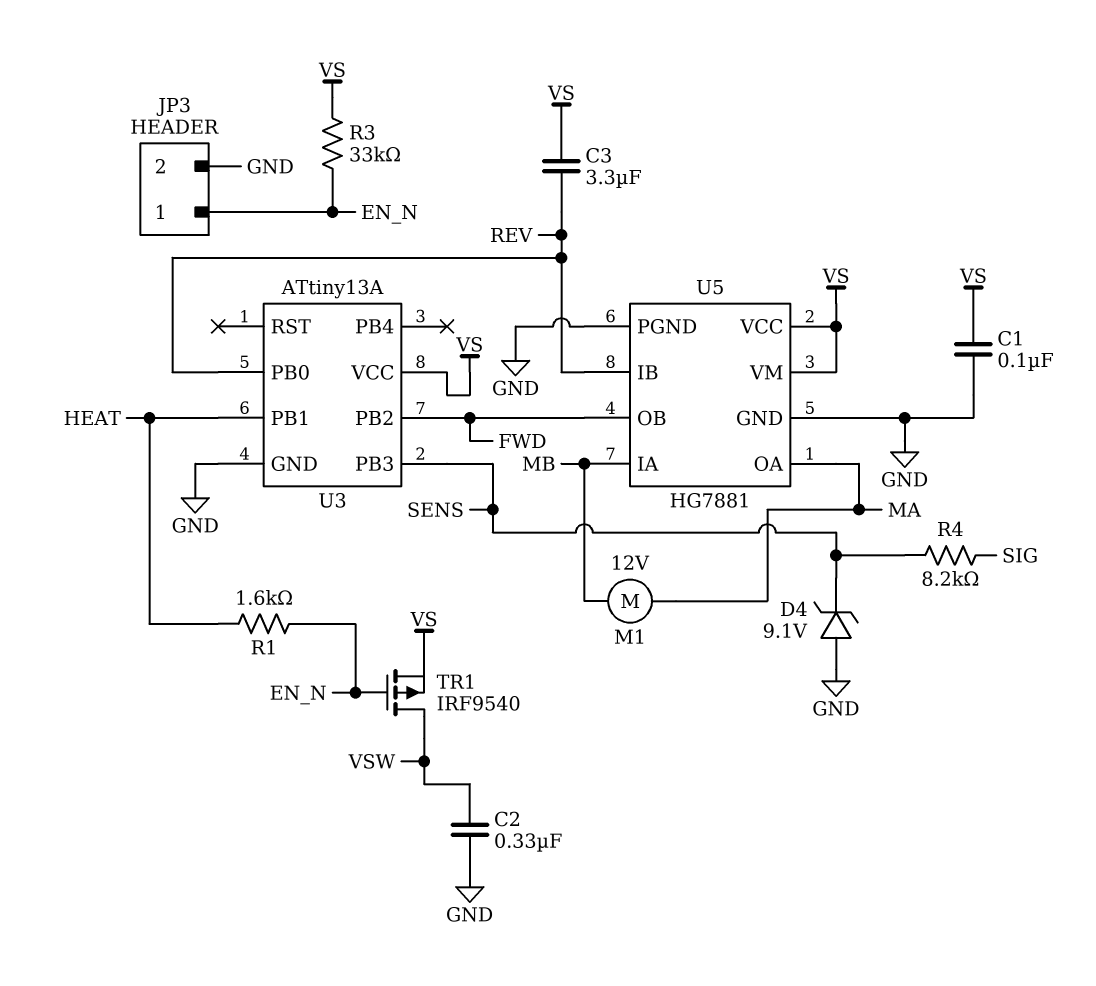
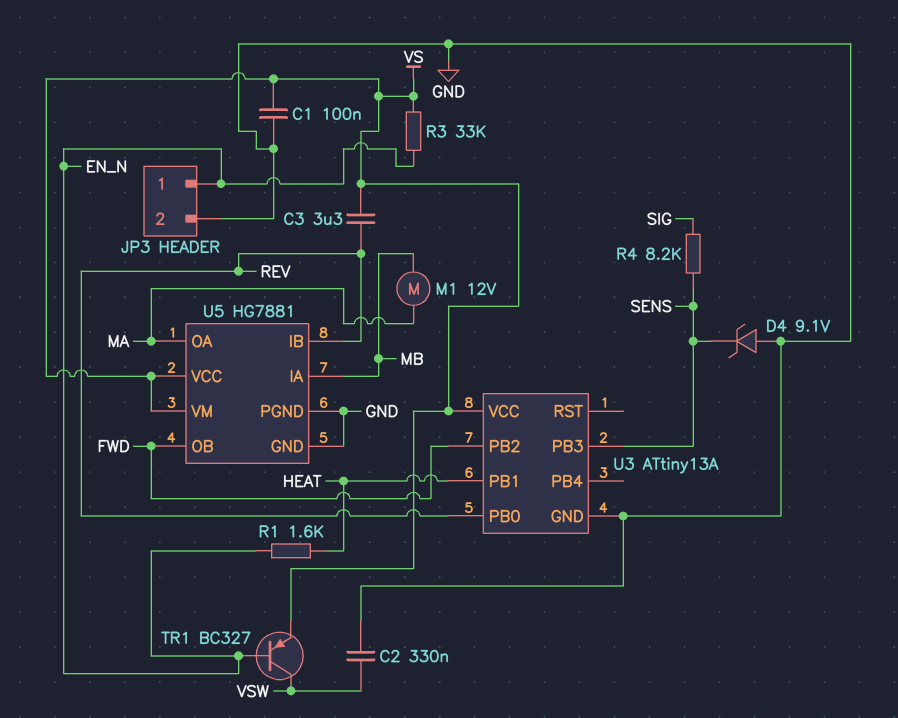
TR1: PMOS IRF9540 (G EN_N, D VSW, S VS) -> PNP BC327 (B EN_N, C VSW, E VS)

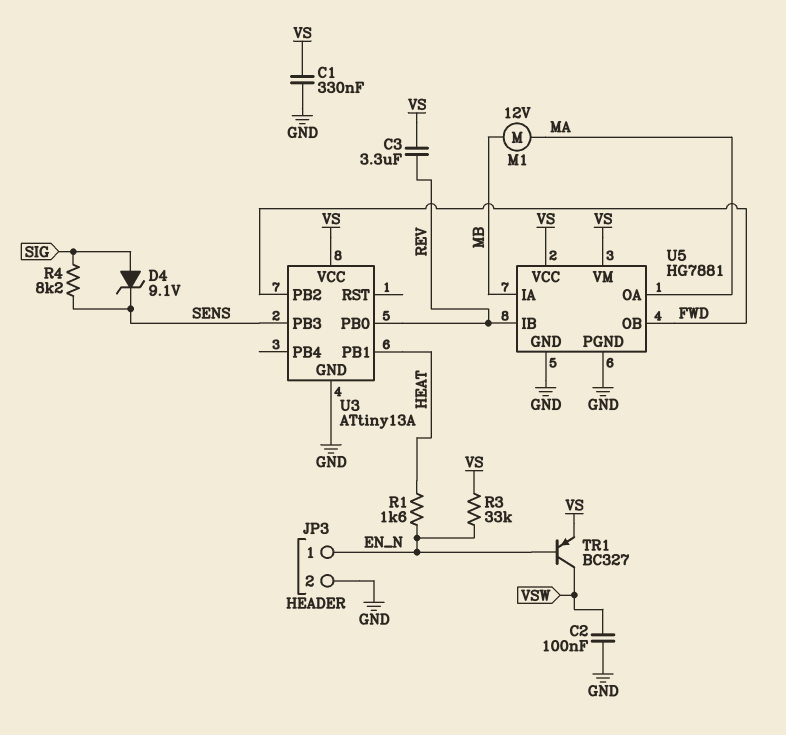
C1: 100nF (GND, VS) -> 330nF (GND, VS)
C2: 330nF (GND, VSW) -> 100nF (GND, VSW)
D4: zener 9.1V (A GND, K SENS) -> zener 9.1V (A SIG, K SENS)

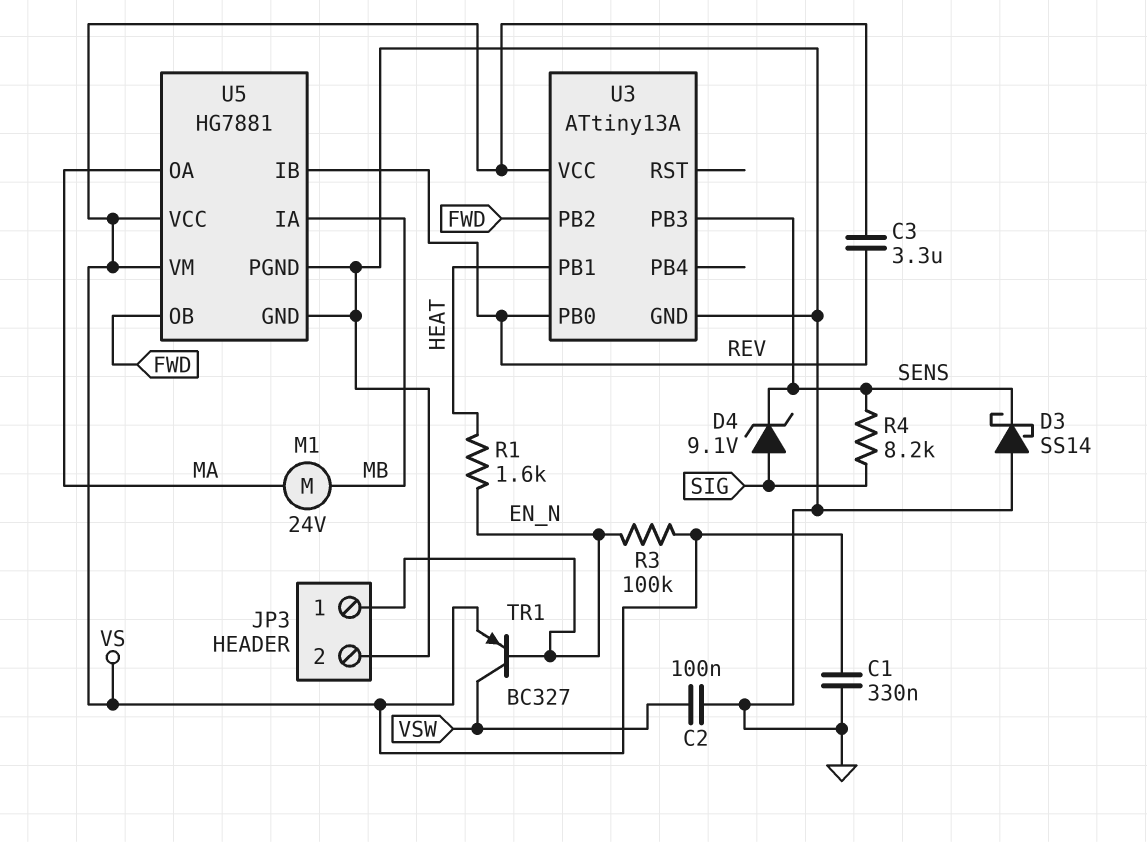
D3: none -> schottky SS14 (A GND, K SENS)
M1: motor 12V (MA, MB) -> motor 24V (MA, MB)
R3: 33k (EN_N, VS) -> 100k (EN_N, VS)

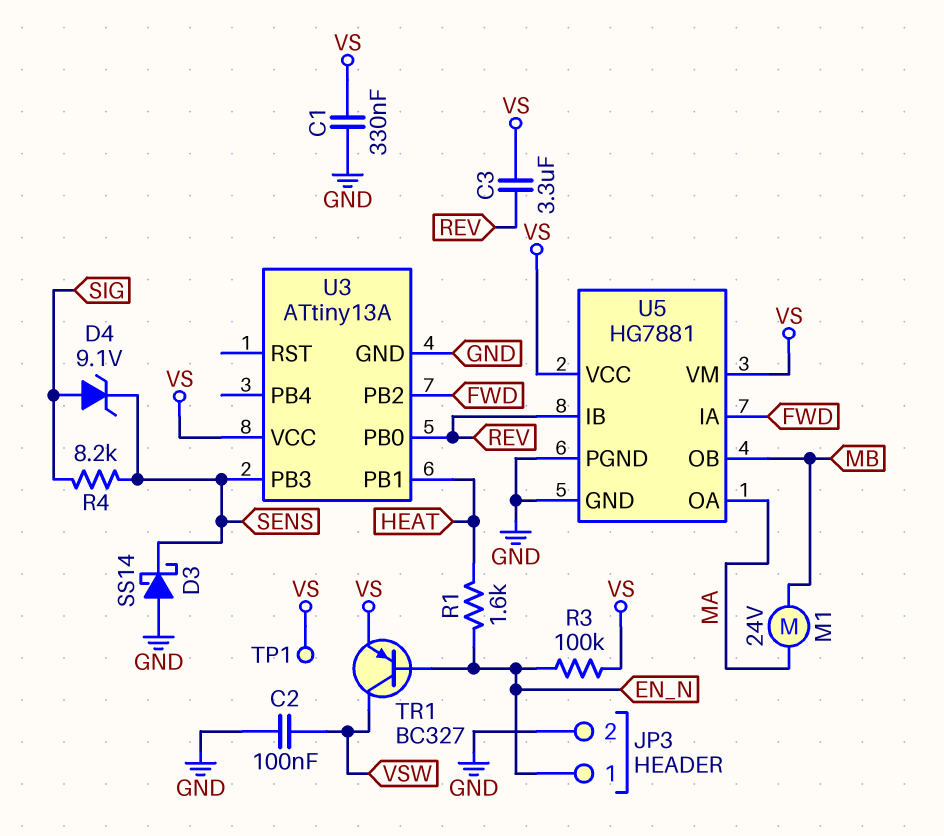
TP1: none -> test point (VS)
U5 pin IA: MB -> FWD
U5 pin OB: FWD -> MB

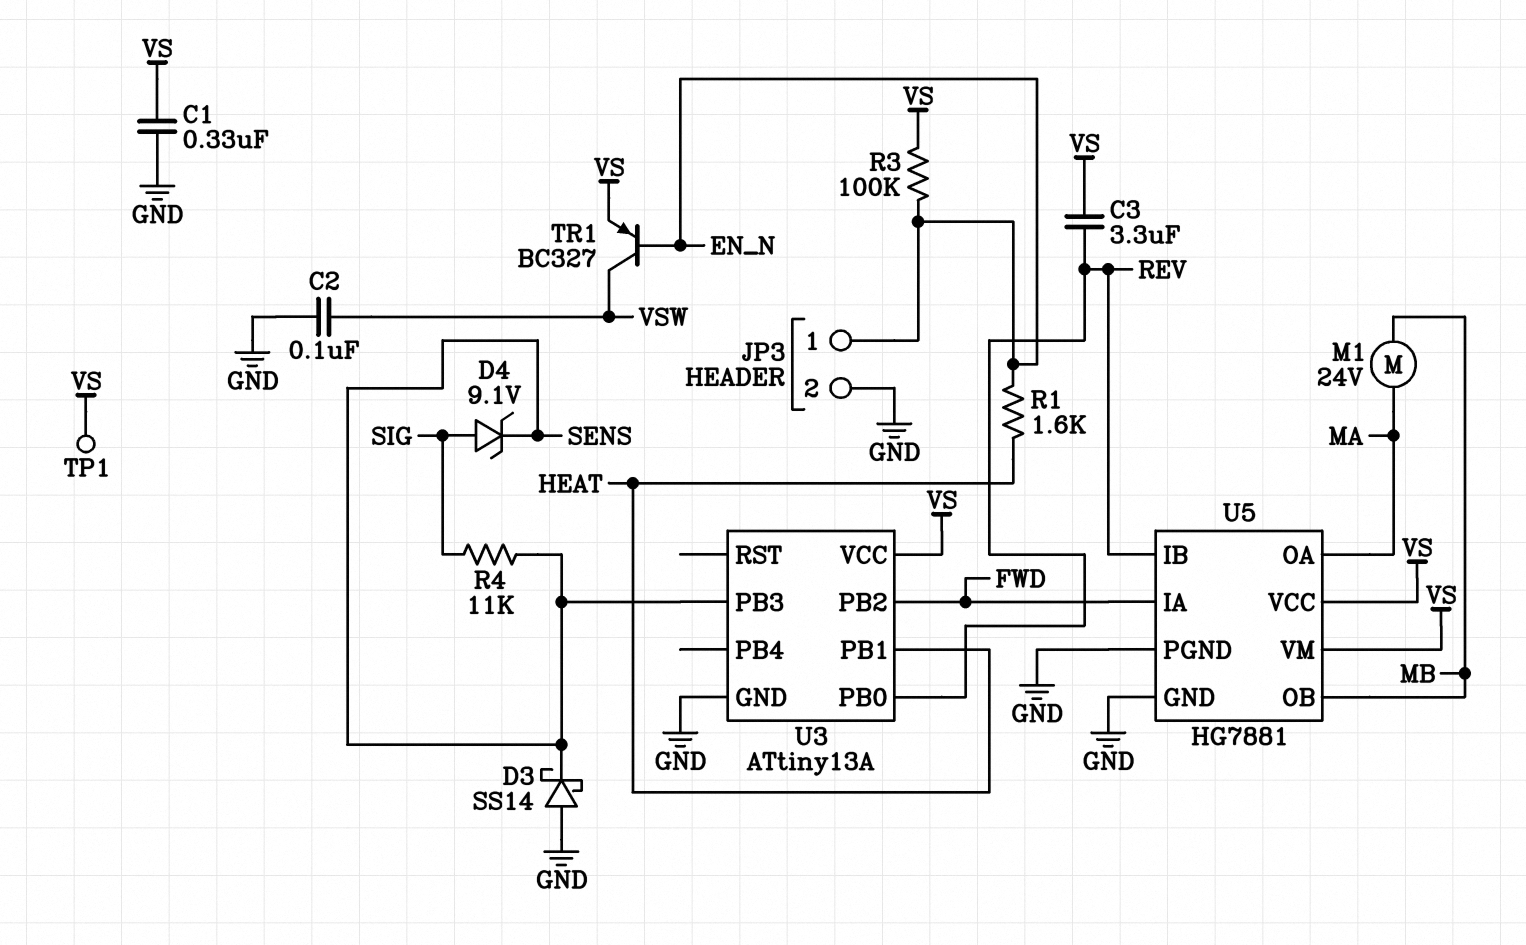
R4: 8.2k (SENS, SIG) -> 11k (SENS, SIG)

